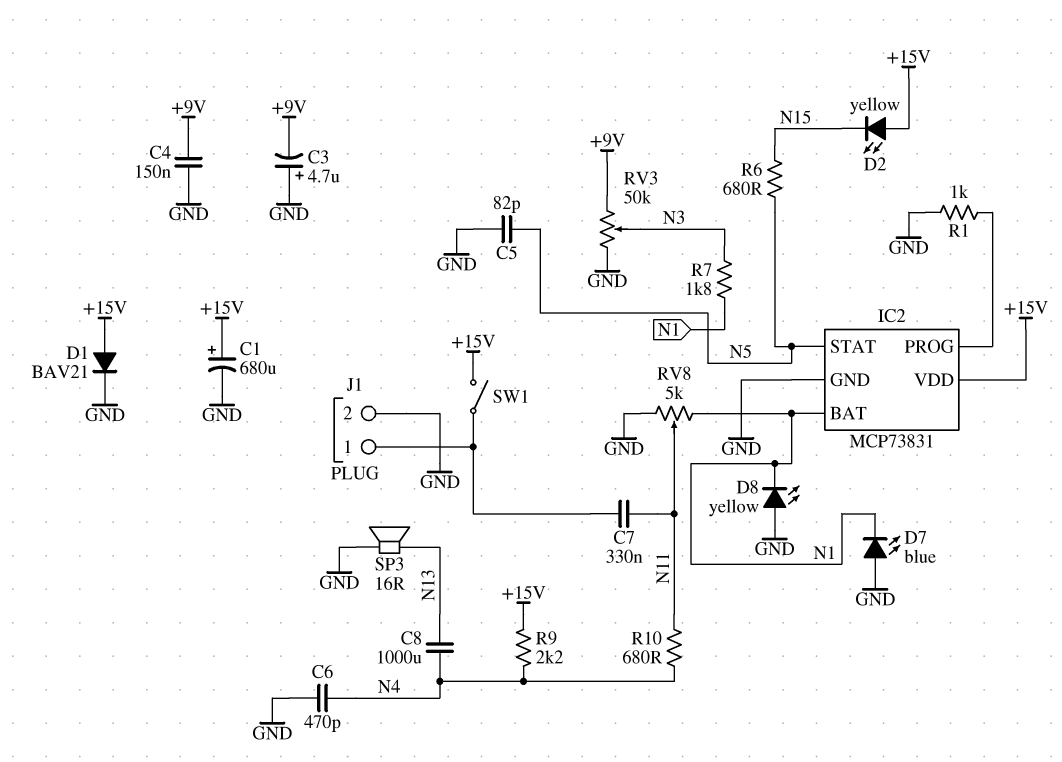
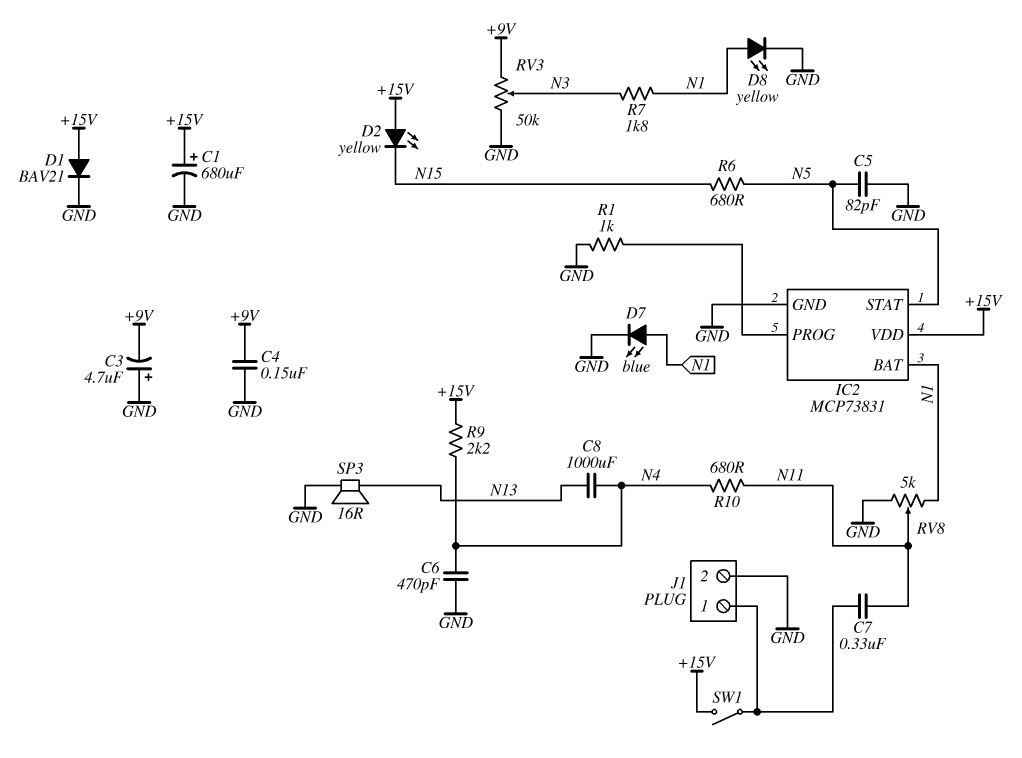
D7: LED blue (A GND, K N1) -> LED blue (A N1, K GND)
D8: LED yellow (A GND, K N1) -> LED yellow (A N1, K GND)

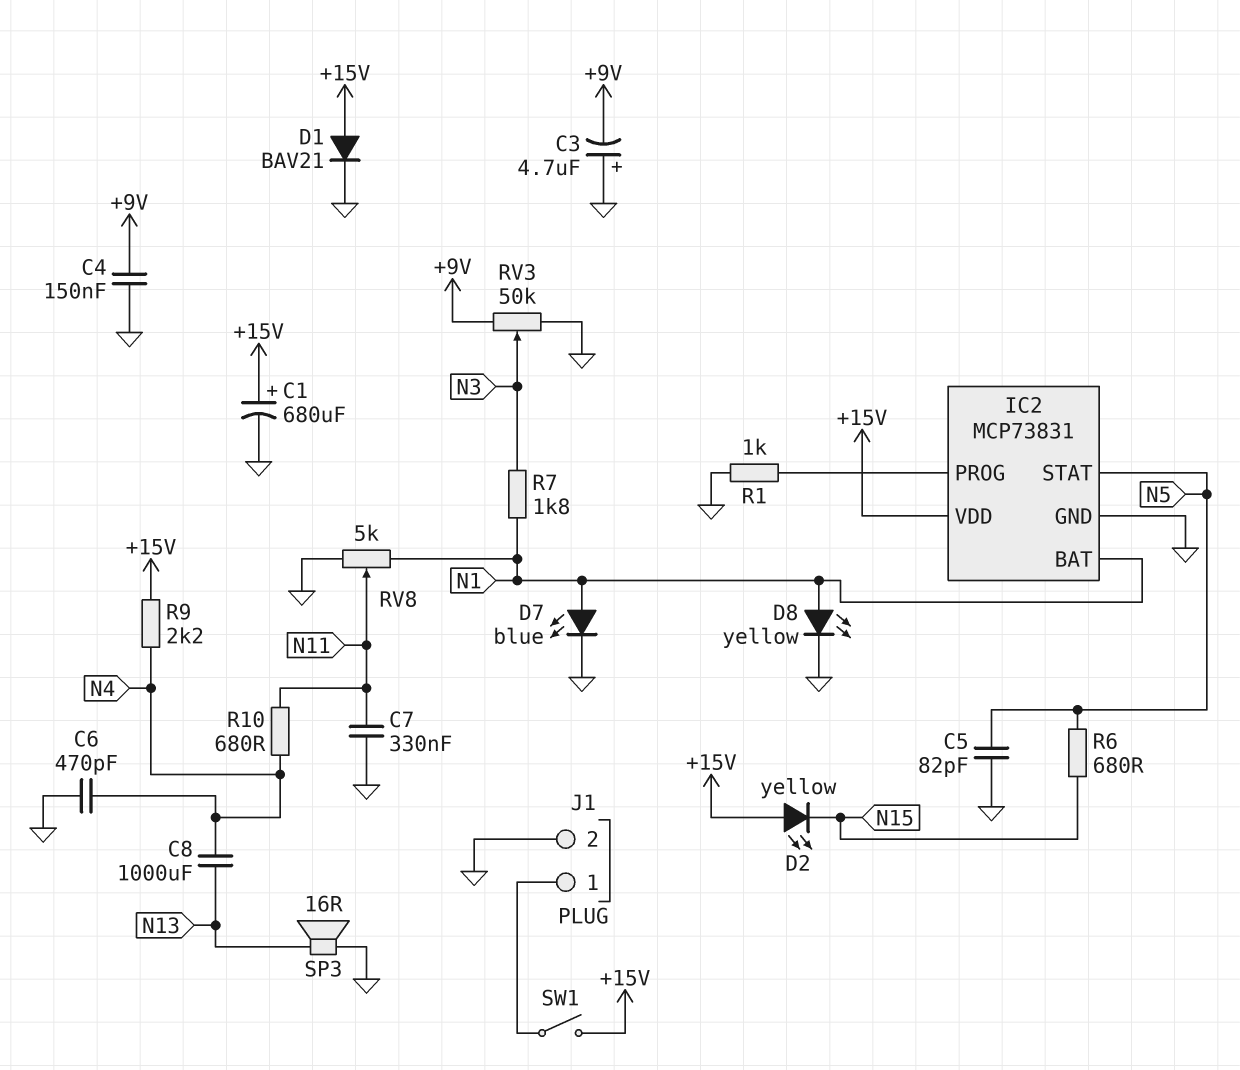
C7: 330nF (J1/1, N11) -> 330nF (GND, N11)

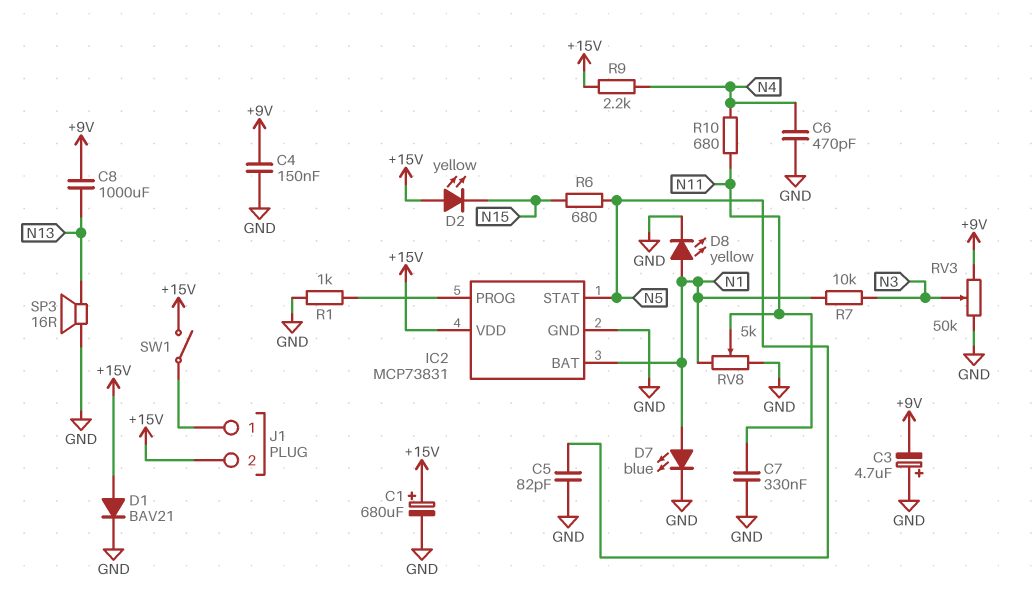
C8: 1000uF (N4, N13) -> 1000uF (+9V, N13)
J1 pin 2: GND -> +15V
R7: 1.8k (N1, N3) -> 10k (N1, N3)

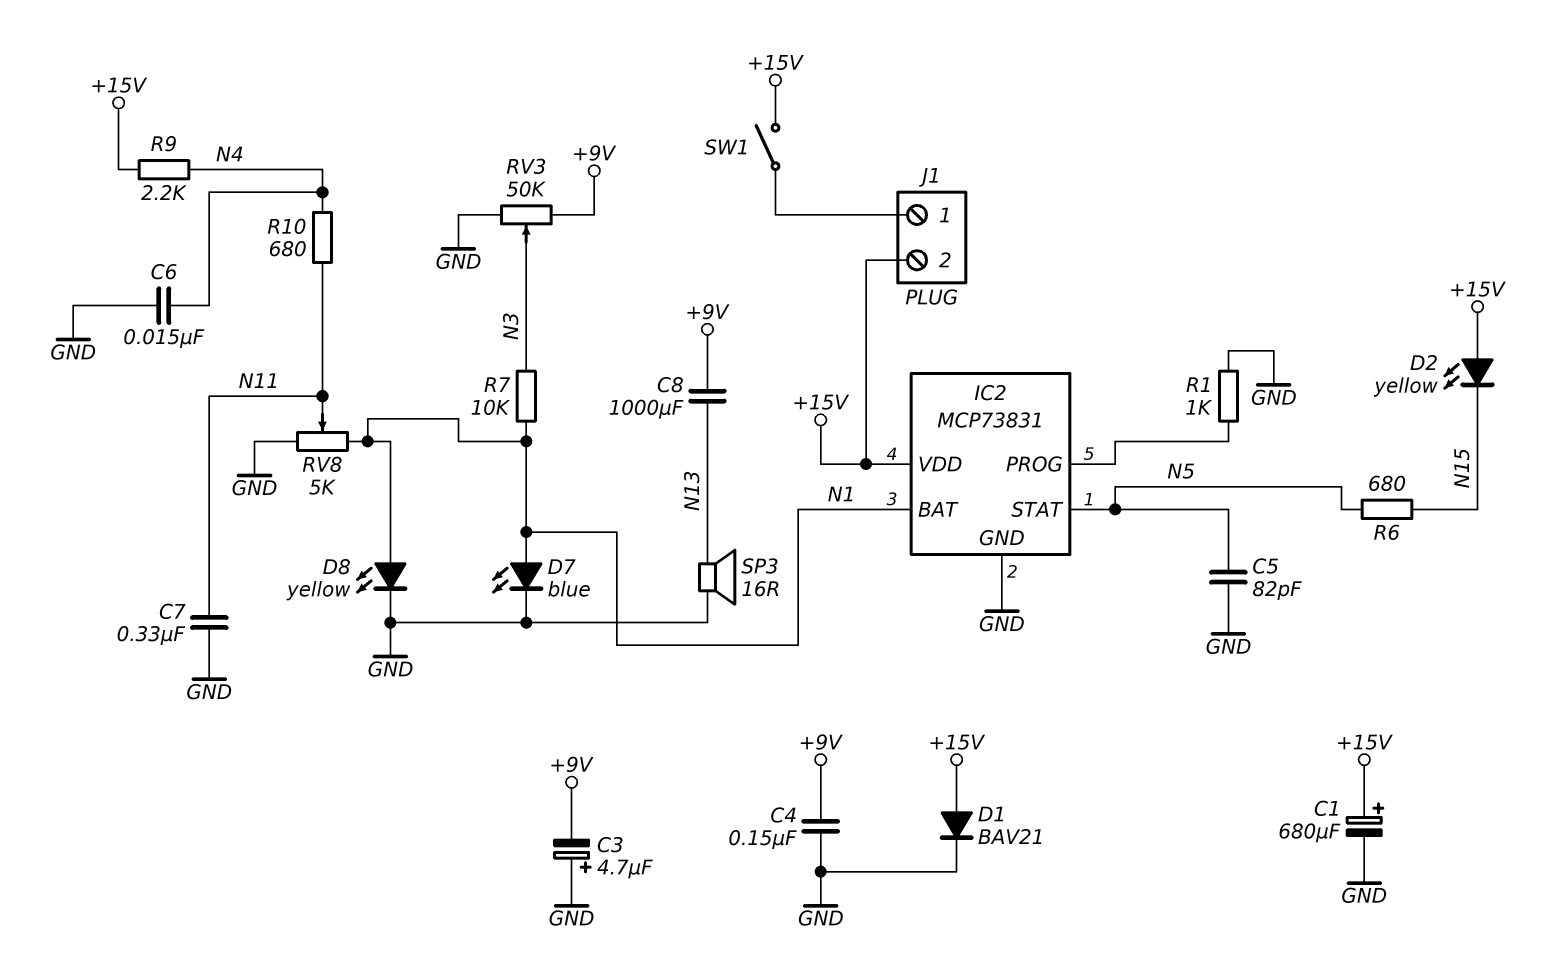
C6: 470pF (GND, N4) -> 15nF (GND, N4)

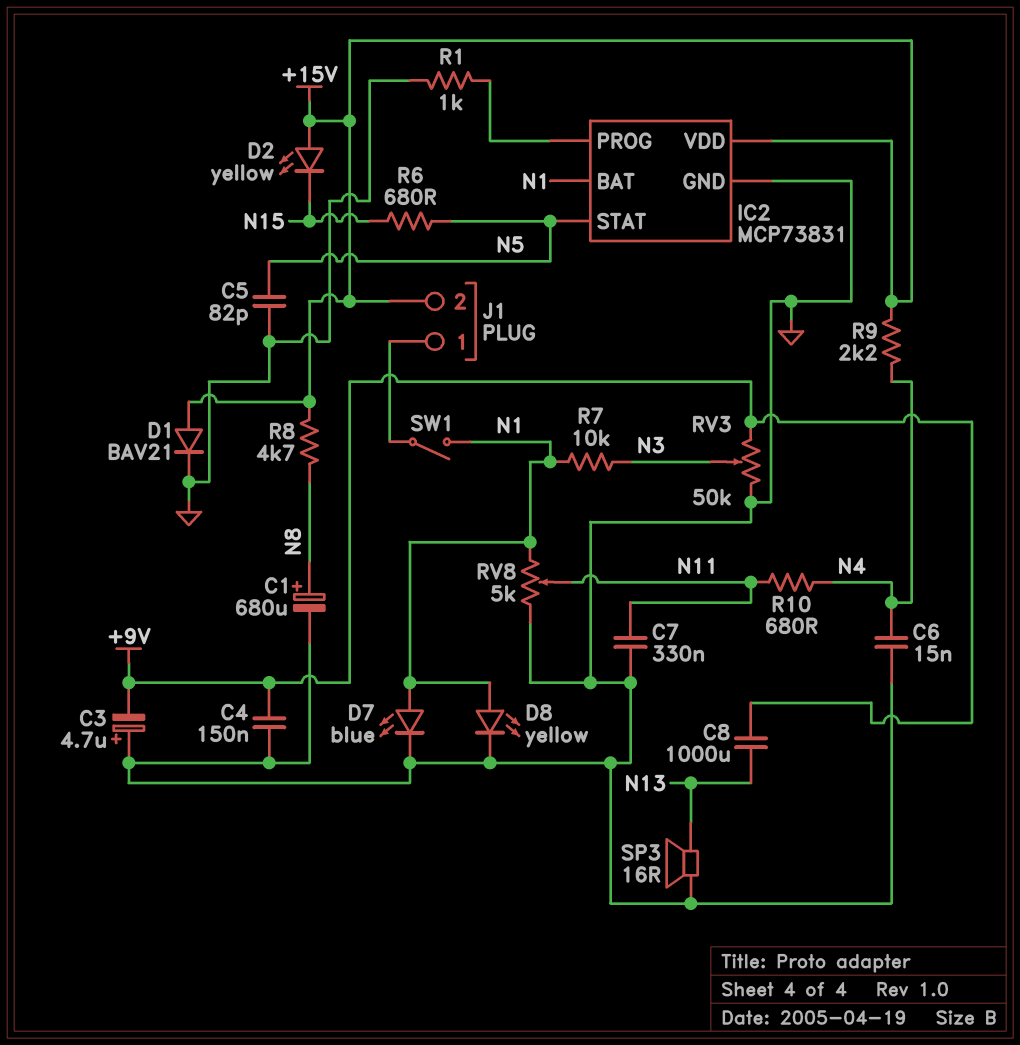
C1: 680uF (plus +15V, minus GND) -> 680uF (plus N8, minus GND)
R8: none -> 4.7k (+15V, N8)
SW1: switch (+15V, J1/1) -> switch (J1/1, N1)

